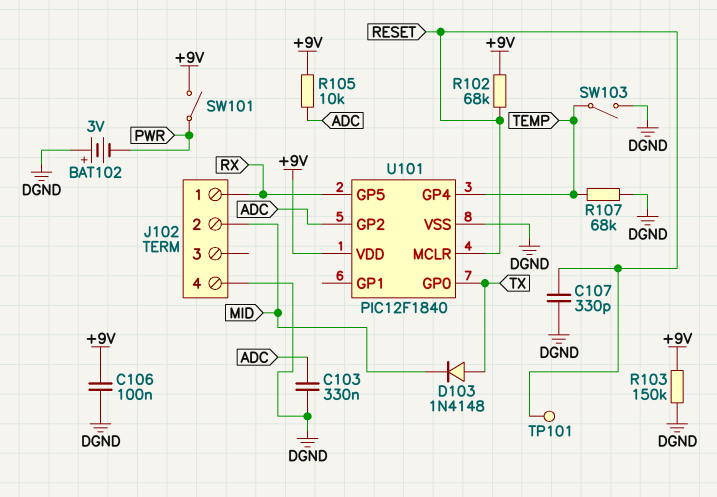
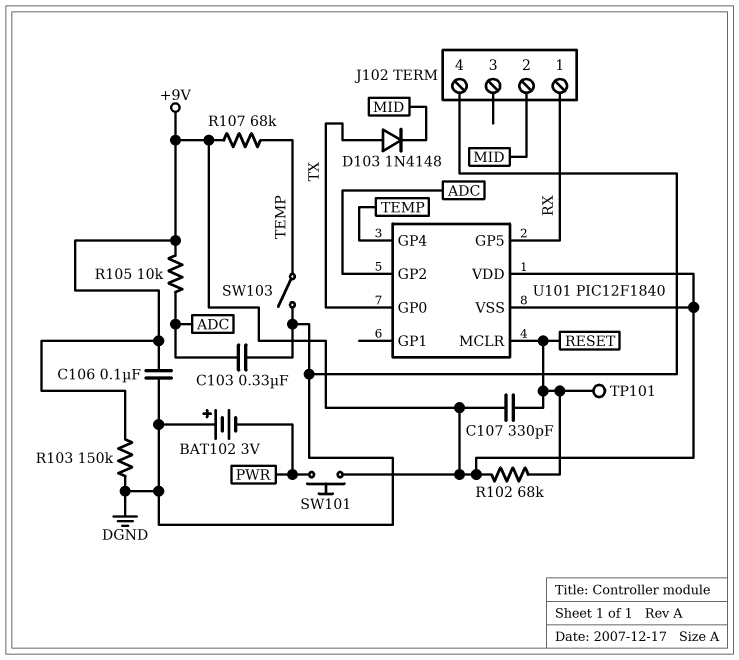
C107: 330pF (DGND, RESET) -> 330pF (+9V, RESET)
R107: 68k (DGND, TEMP) -> 68k (+9V, TEMP)
SW101: switch (+9V, PWR) -> button (+9V, PWR)
U101 pin VSS: DGND -> +9V

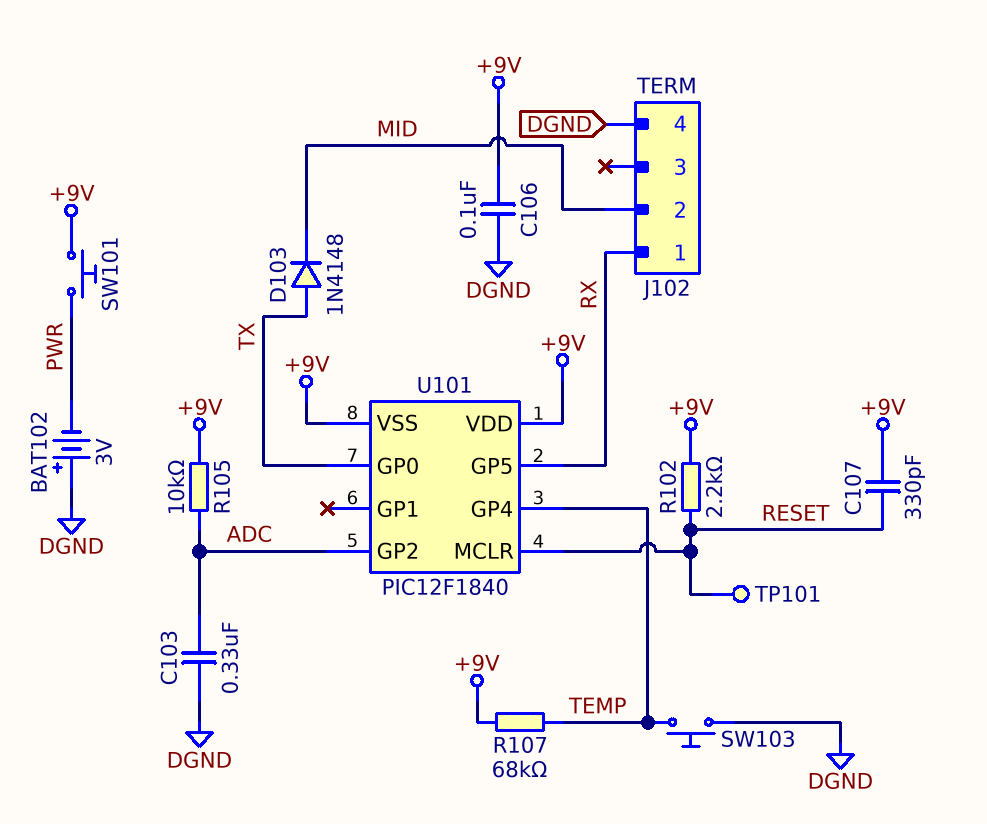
R102: 68k (+9V, RESET) -> 2.2k (+9V, RESET)
R103: 150k (+9V, DGND) -> none
SW103: switch (DGND, TEMP) -> button (DGND, TEMP)

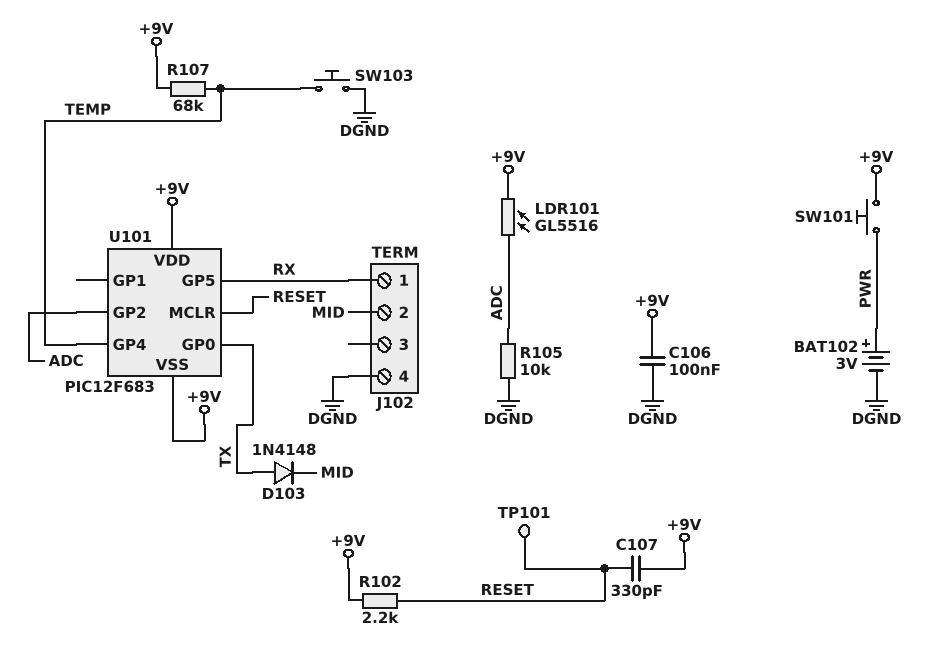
BAT102: 3V (plus DGND, minus PWR) -> 3V (plus PWR, minus DGND)
C103: 330nF (ADC, DGND) -> none
LDR101: none -> GL5516 (+9V, ADC)
R105: 10k (+9V, ADC) -> 10k (ADC, DGND)
U101: PIC12F1840 -> PIC12F683

